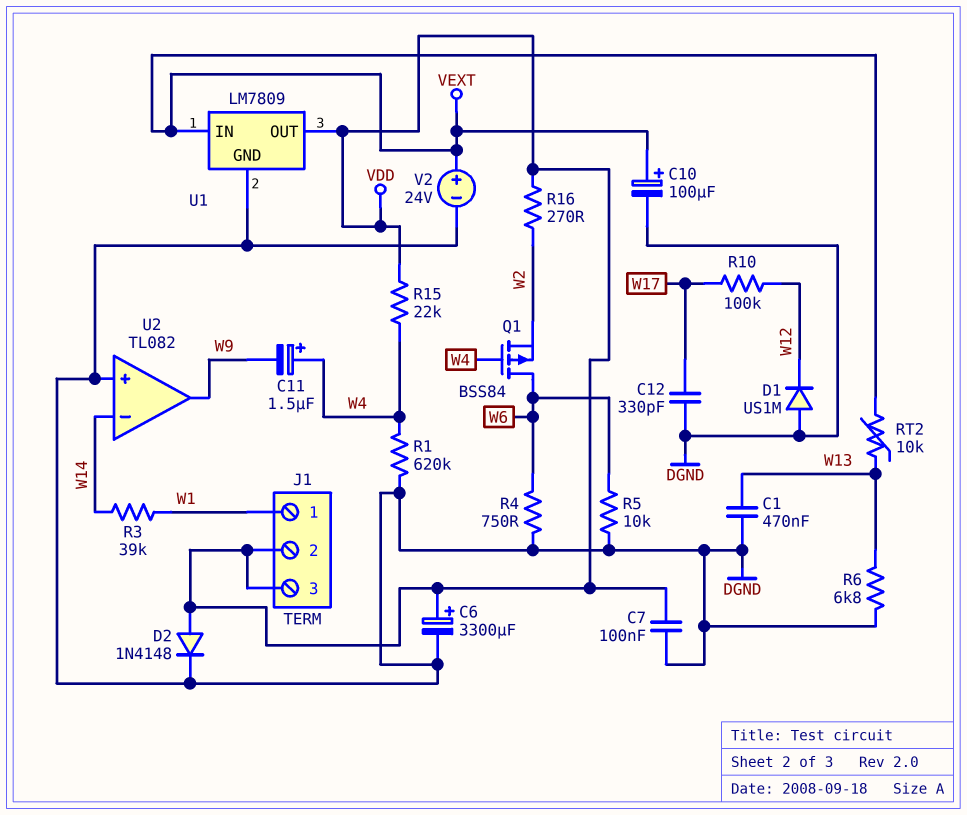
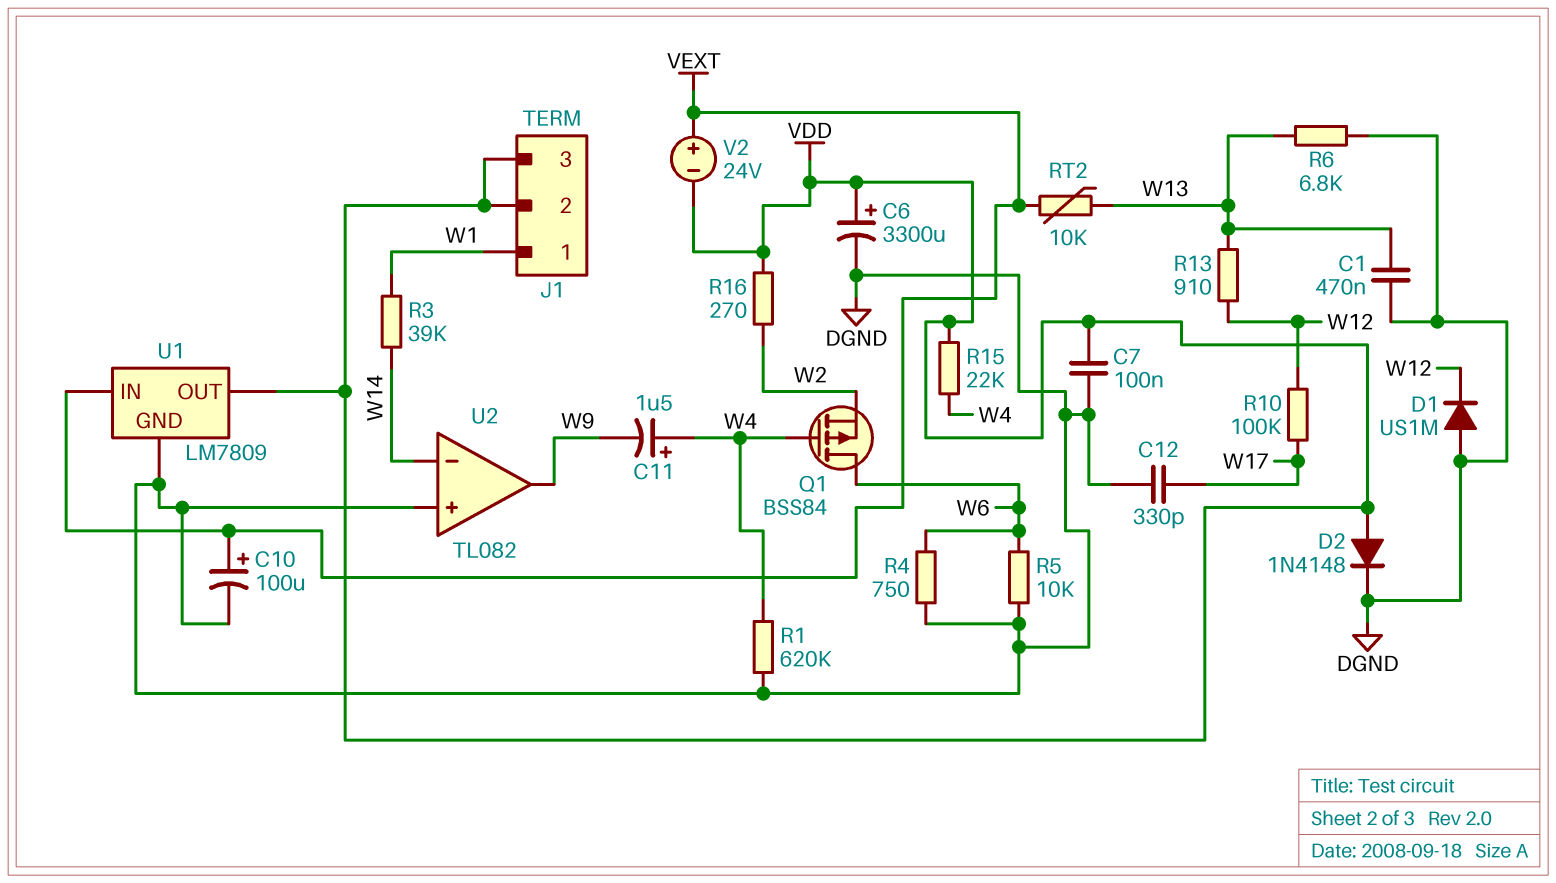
R13: none -> 910 (W12, W13)
V2: 24V (plus VEXT, minus DGND) -> 24V (plus VEXT, minus VDD)

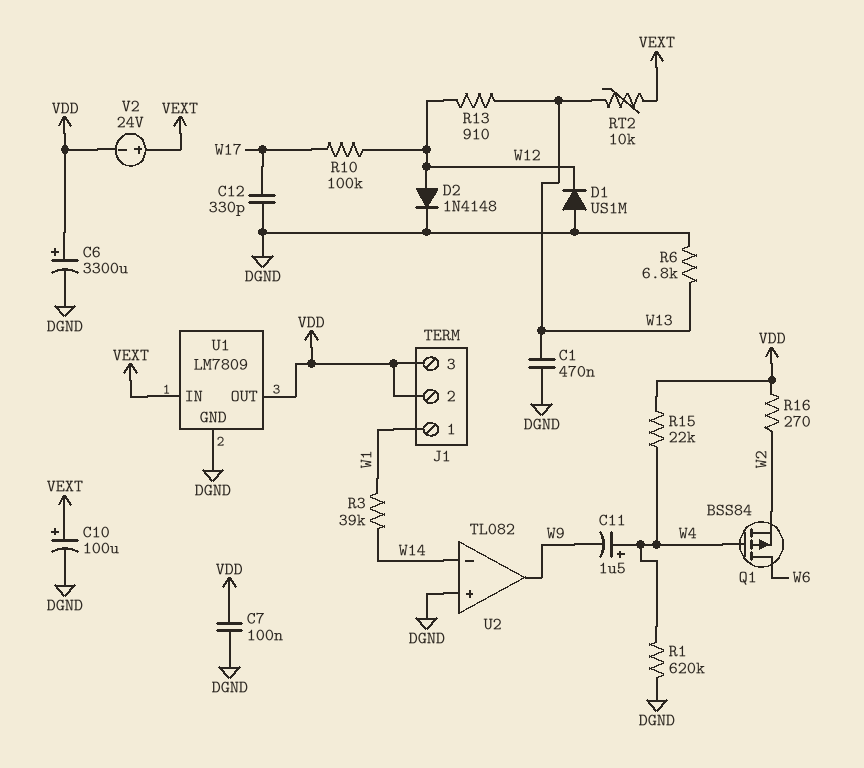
D2: diode 1N4148 (A VDD, K DGND) -> diode 1N4148 (A W12, K DGND)
R4: 750 (DGND, W6) -> none
R5: 10k (DGND, W6) -> none

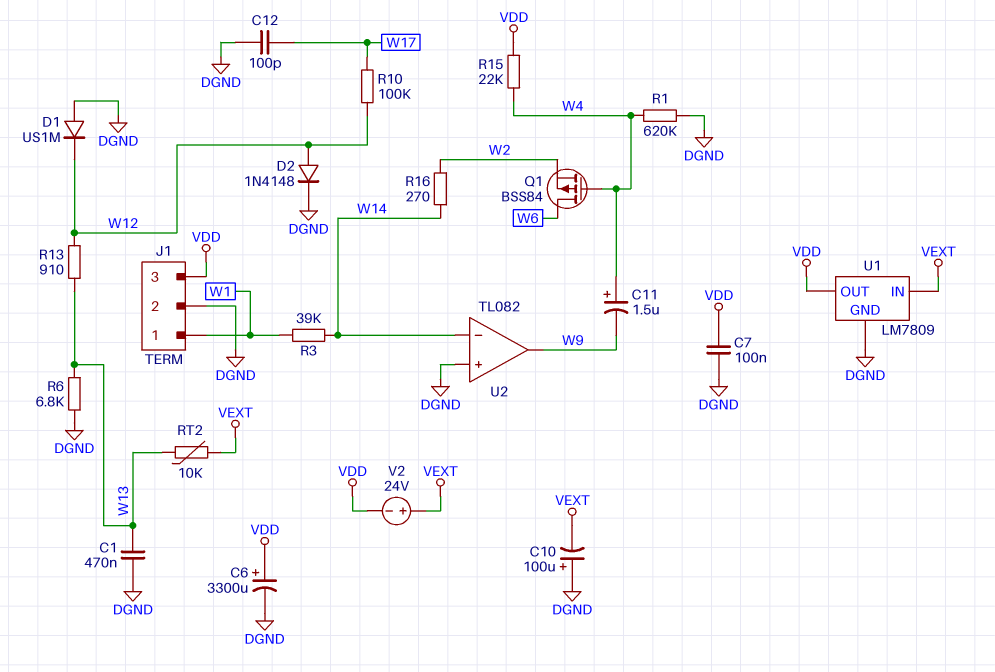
C10: 100uF (plus VEXT, minus DGND) -> 100uF (plus DGND, minus VEXT)
C12: 330pF (DGND, W17) -> 100pF (DGND, W17)
J1 pin 2: VDD -> DGND
R16: 270 (VDD, W2) -> 270 (W2, W14)

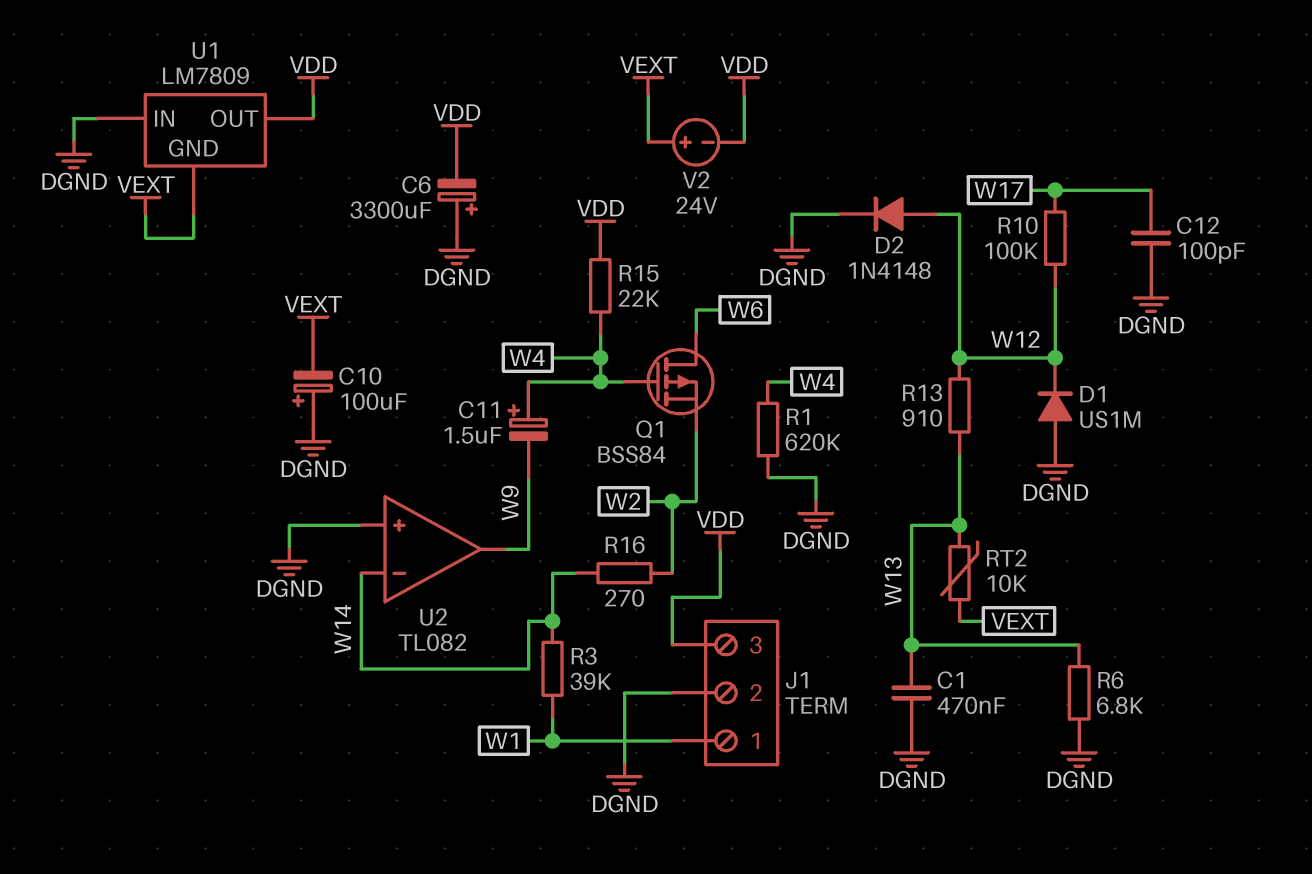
C6: 3300uF (plus VDD, minus DGND) -> 3300uF (plus DGND, minus VDD)
C7: 100nF (DGND, VDD) -> none
U1 pin GND: DGND -> VEXT
U1 pin IN: VEXT -> DGND

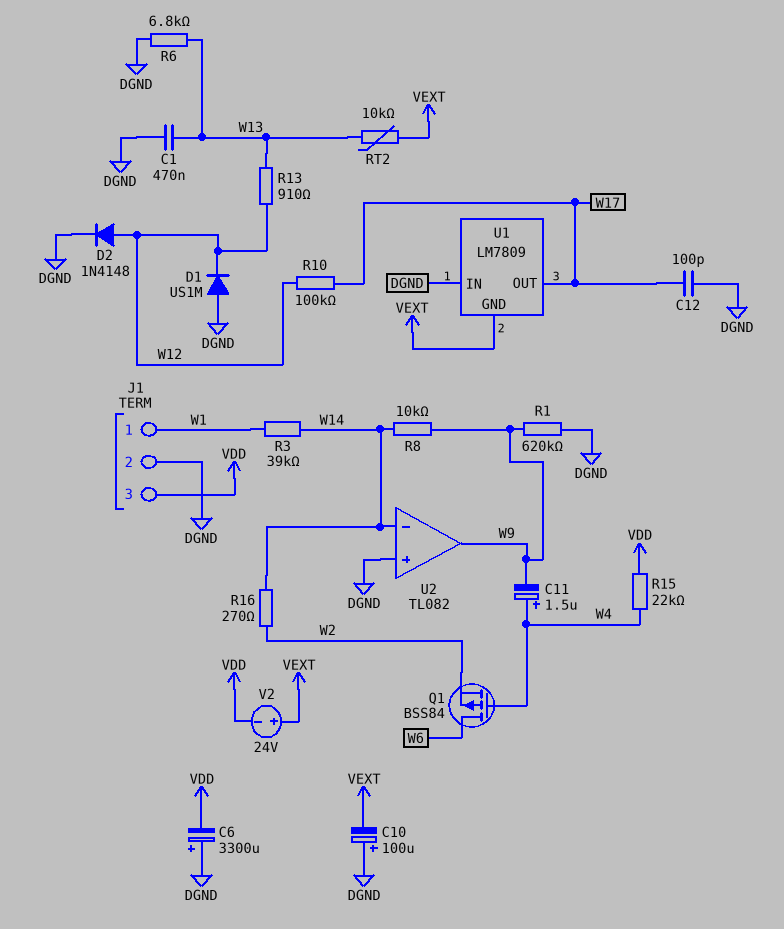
R1: 620k (DGND, W4) -> 620k (DGND, W9)
R8: none -> 10k (W9, W14)
U1 pin OUT: VDD -> W17

